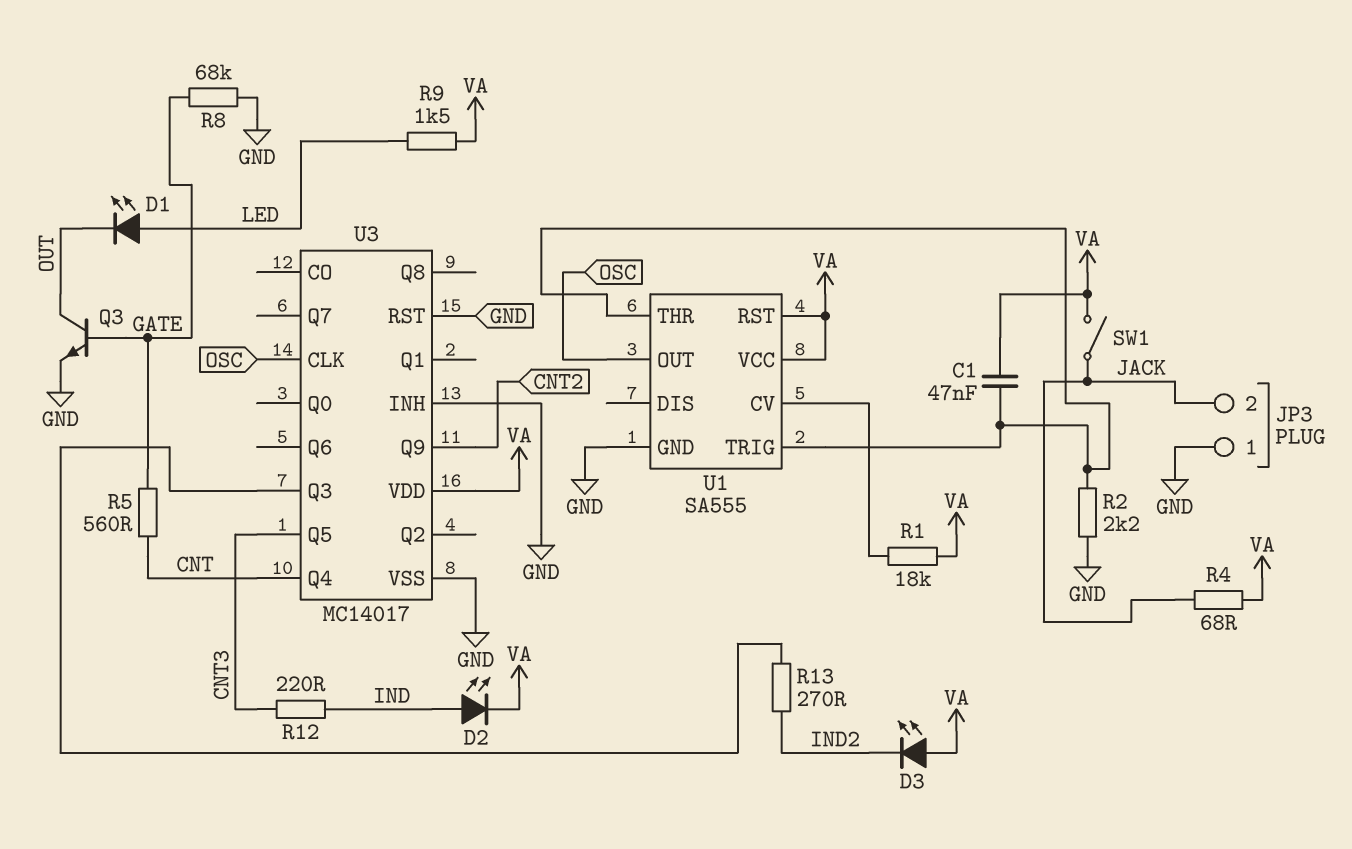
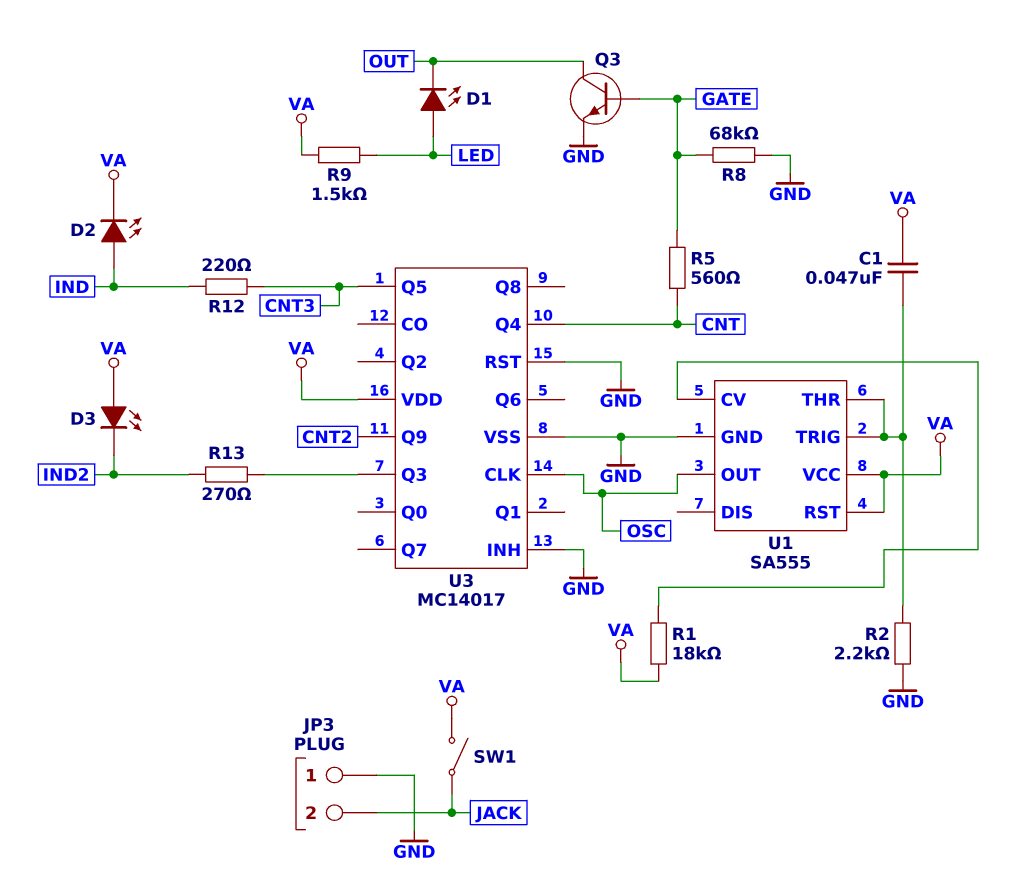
R4: 68 (JACK, VA) -> none

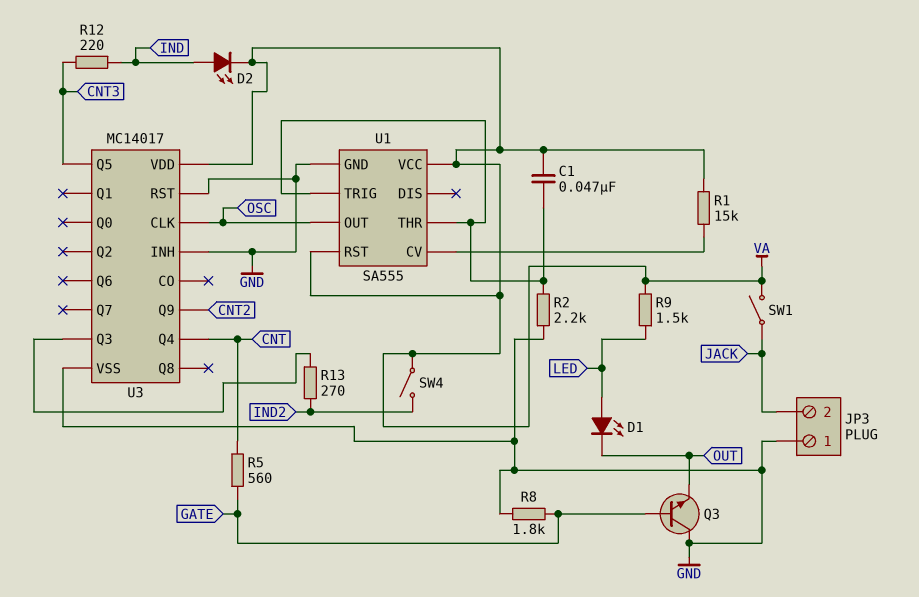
D3: LED (A VA, K IND2) -> none
Q3: NPN (B GATE, C OUT, E GND) -> NPN (B GATE, C GND, E OUT)
R1: 18k (U1/CV, VA) -> 15k (U1/CV, VA)
R8: 68k (GATE, GND) -> 1.8k (GATE, GND)
SW4: none -> switch (IND2, VA)

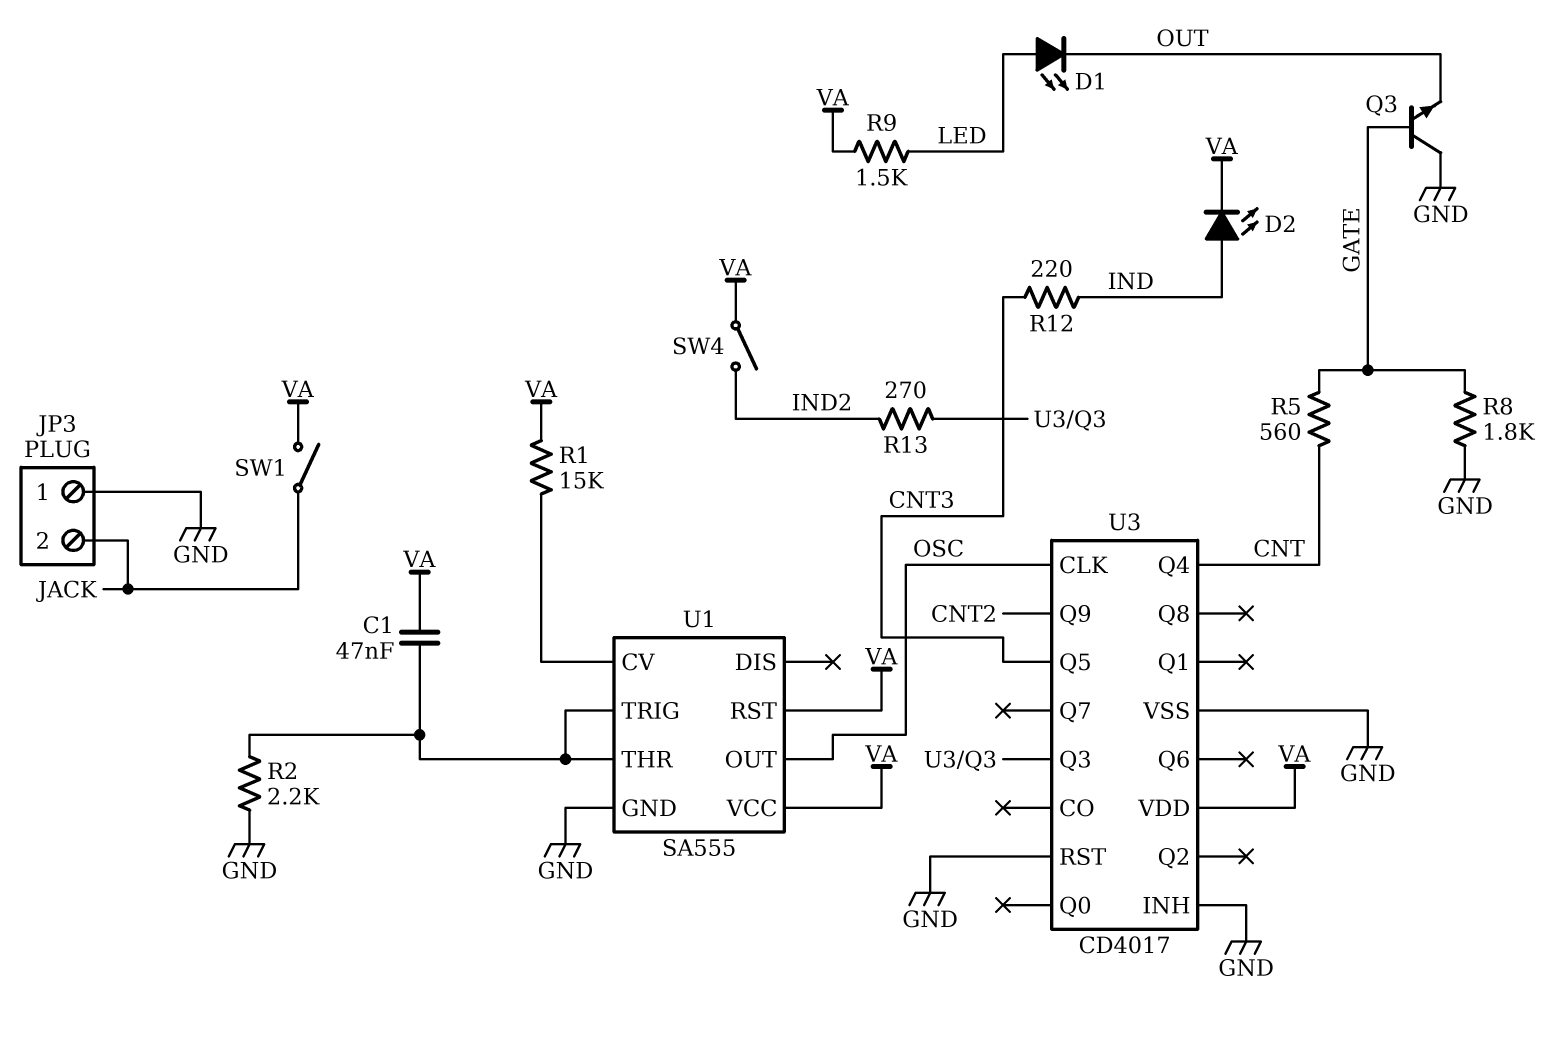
U3: MC14017 -> CD4017

